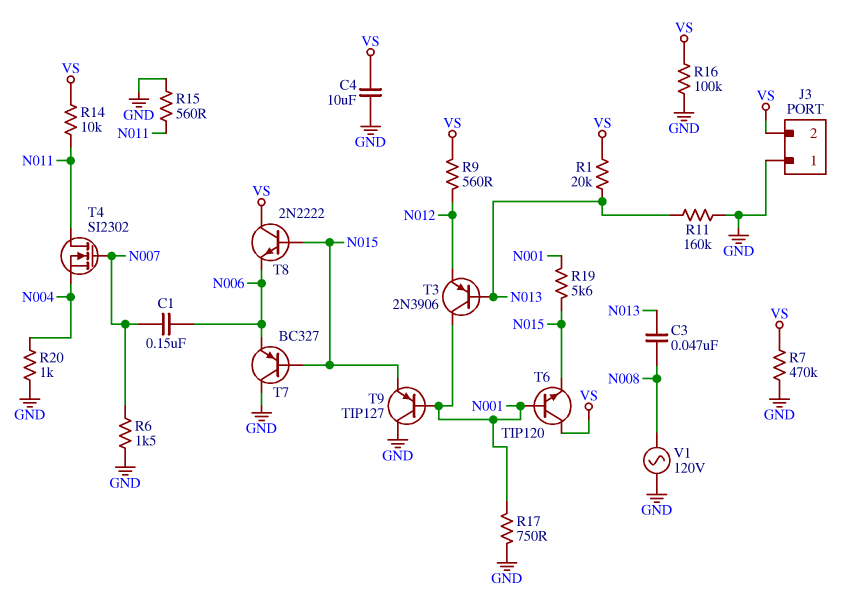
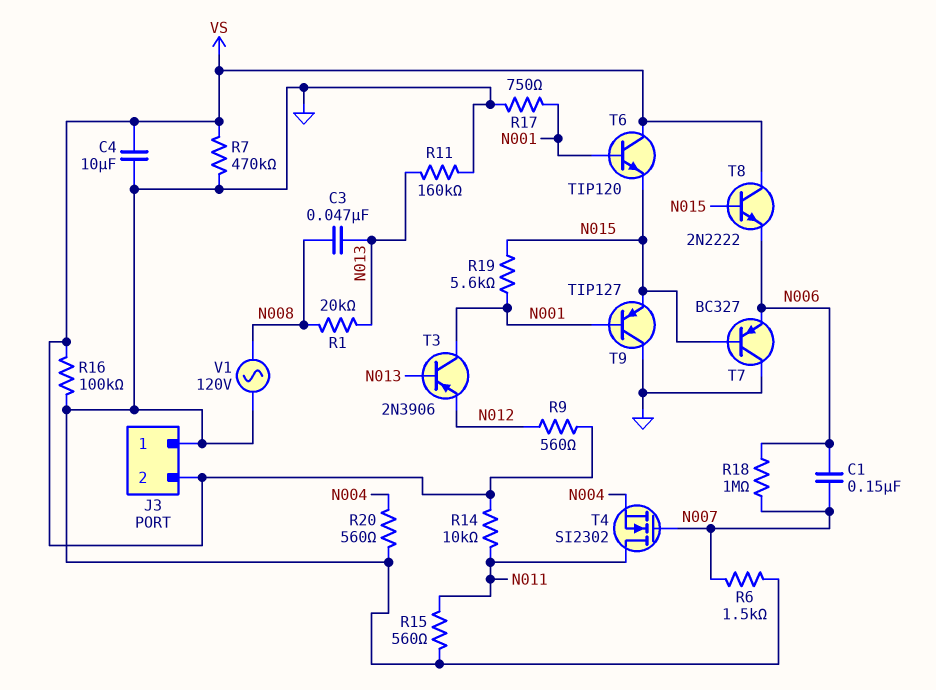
R1: 20k (N013, VS) -> 20k (N008, N013)
R18: none -> 1M (N006, N007)
R20: 1k (GND, N004) -> 560 (GND, N004)

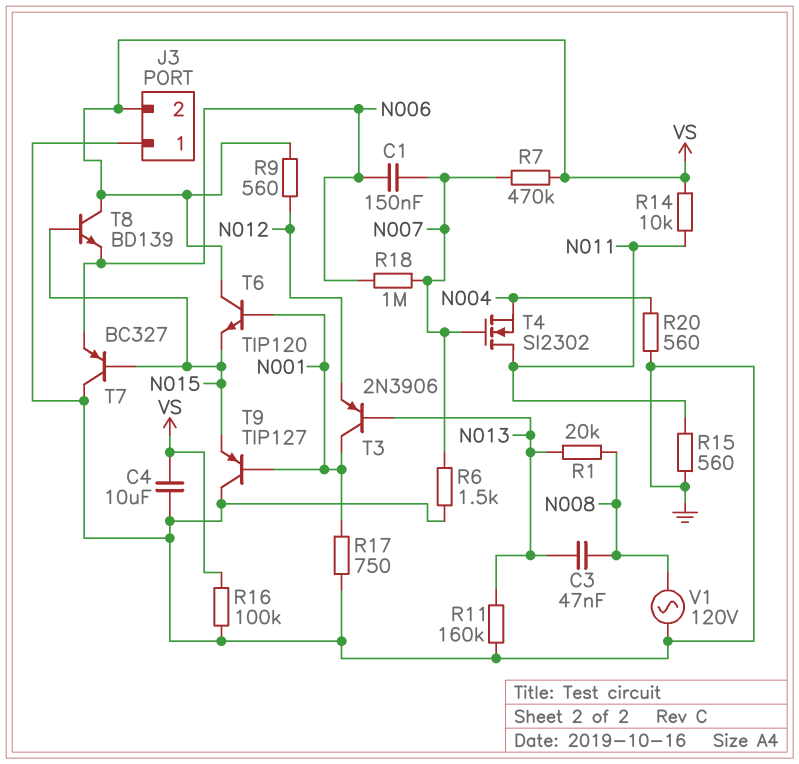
R7: 470k (GND, VS) -> 470k (N007, VS)
R19: 5.6k (N001, N015) -> none
T8: NPN 2N2222 (B N015, C VS, E N006) -> NPN BD139 (B N015, C VS, E N006)

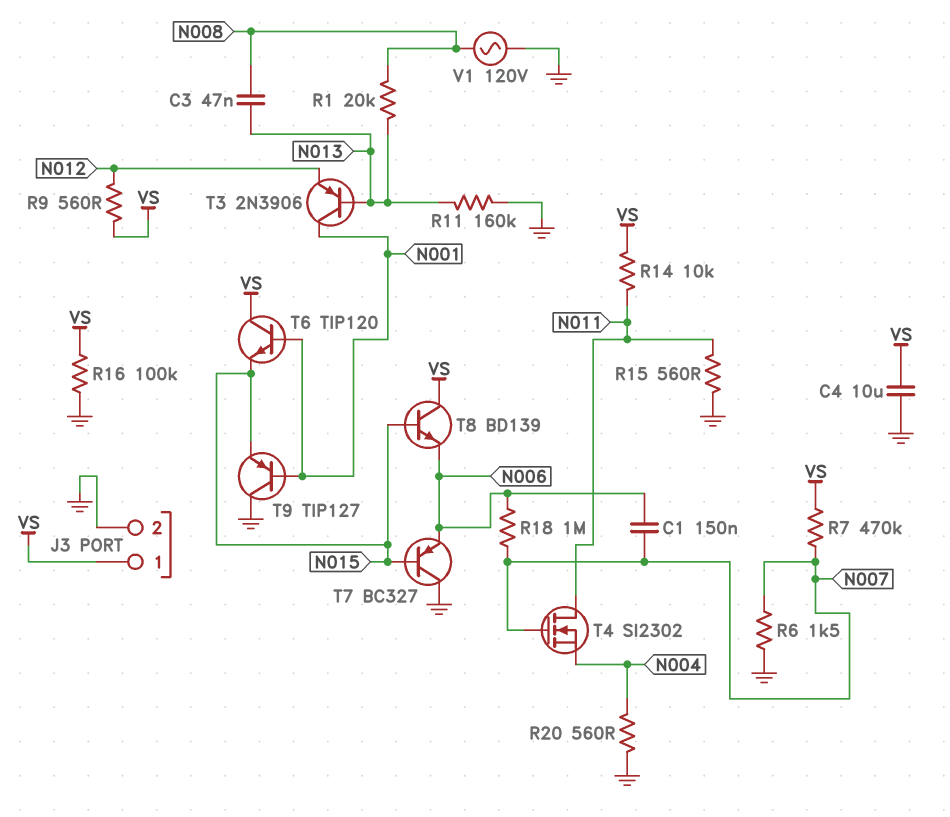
J3 pin 1: GND -> VS
J3 pin 2: VS -> GND
R17: 750 (GND, N001) -> none

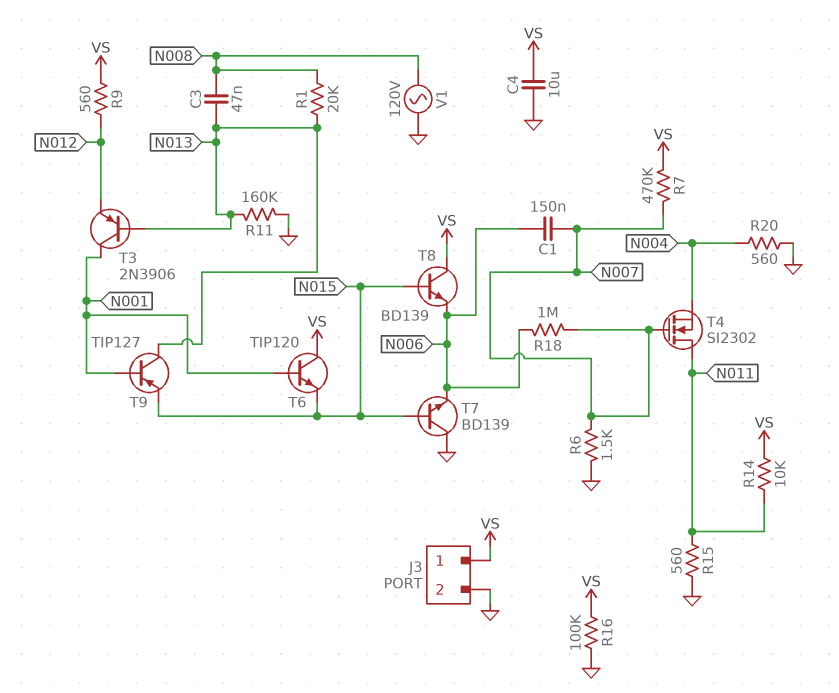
T7: PNP BC327 (B N015, C GND, E N006) -> NPN BD139 (B N015, C GND, E N006)
T9: PNP TIP127 (B N001, C GND, E N015) -> PNP TIP127 (B N001, C N013, E N015)

